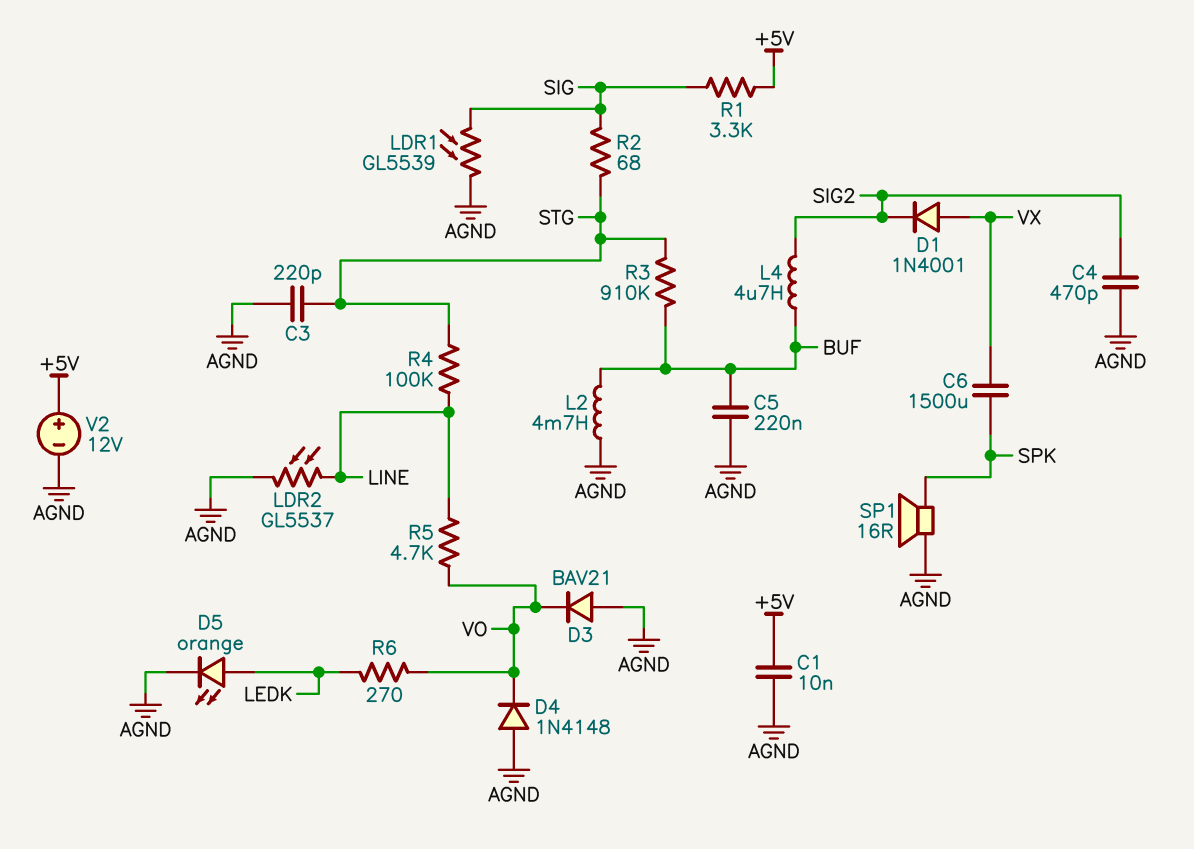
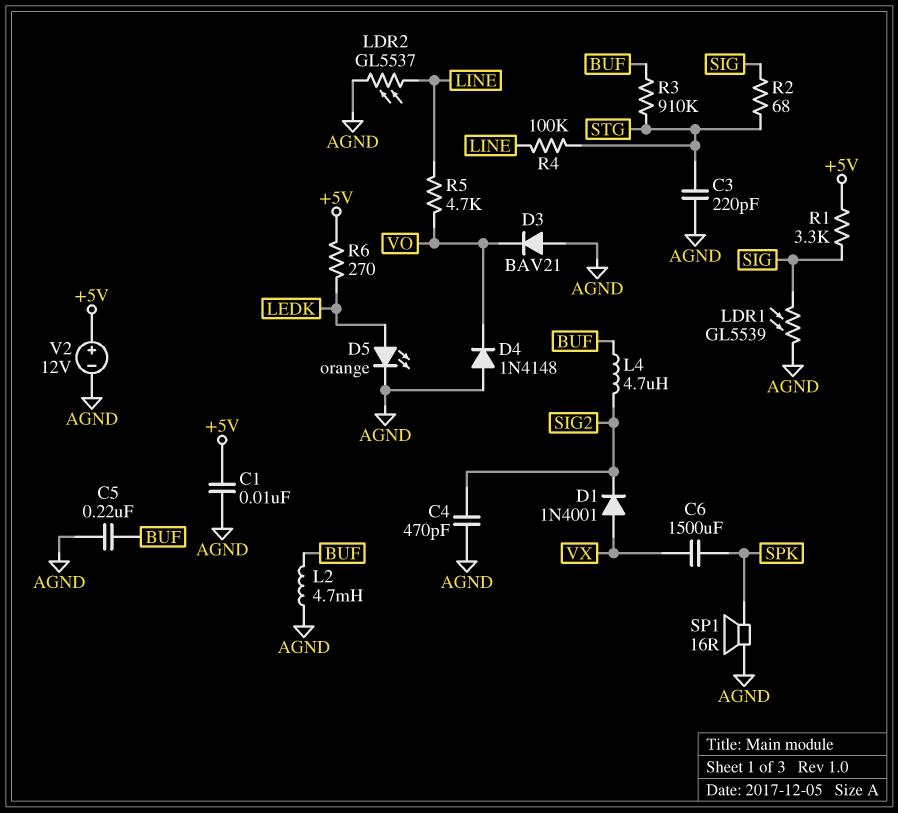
R6: 270 (LEDK, VO) -> 270 (+5V, LEDK)

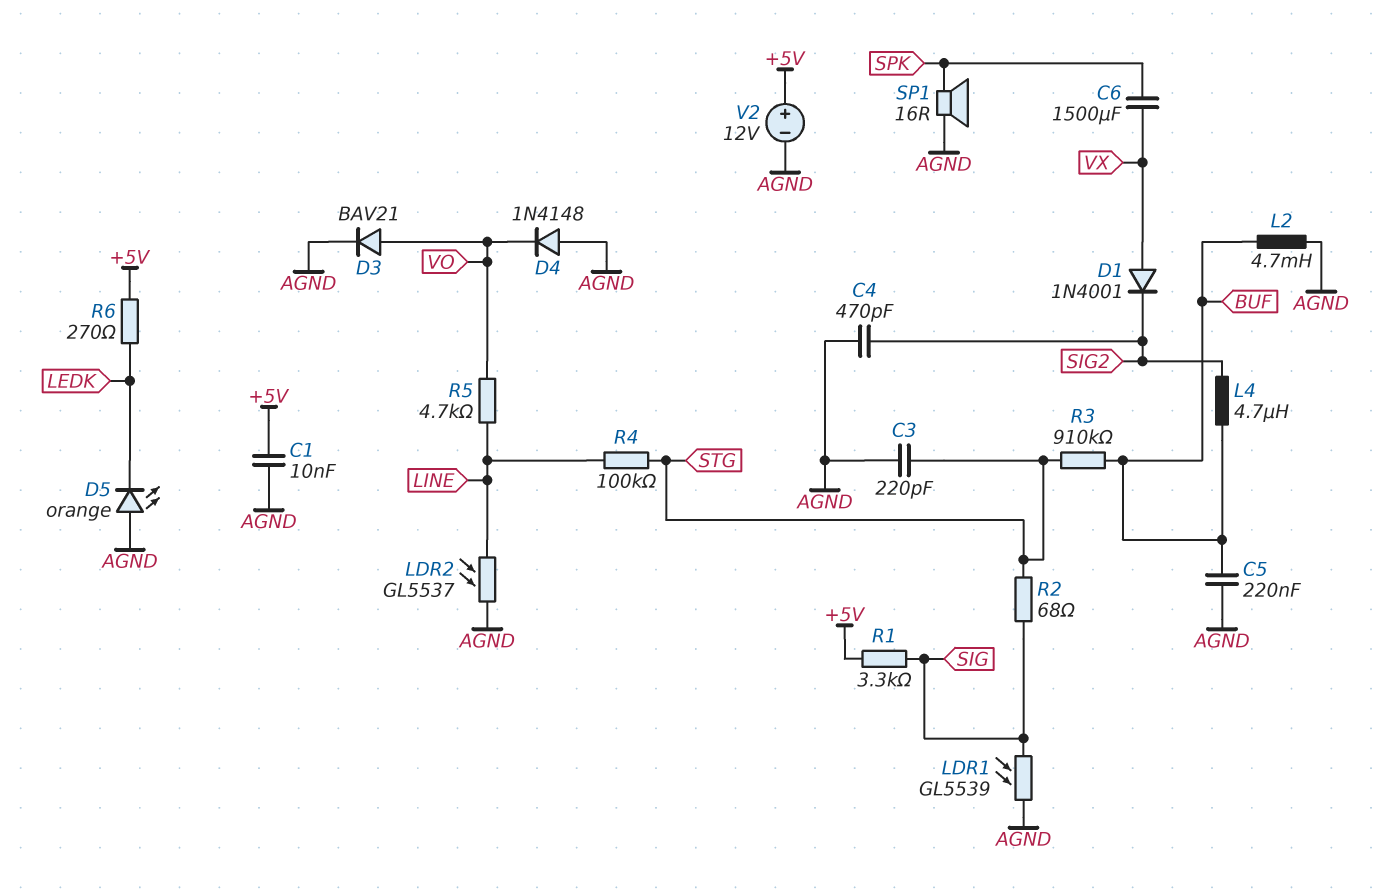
D3: diode BAV21 (A AGND, K VO) -> diode BAV21 (A VO, K AGND)
D5: LED orange (A LEDK, K AGND) -> LED orange (A AGND, K LEDK)

